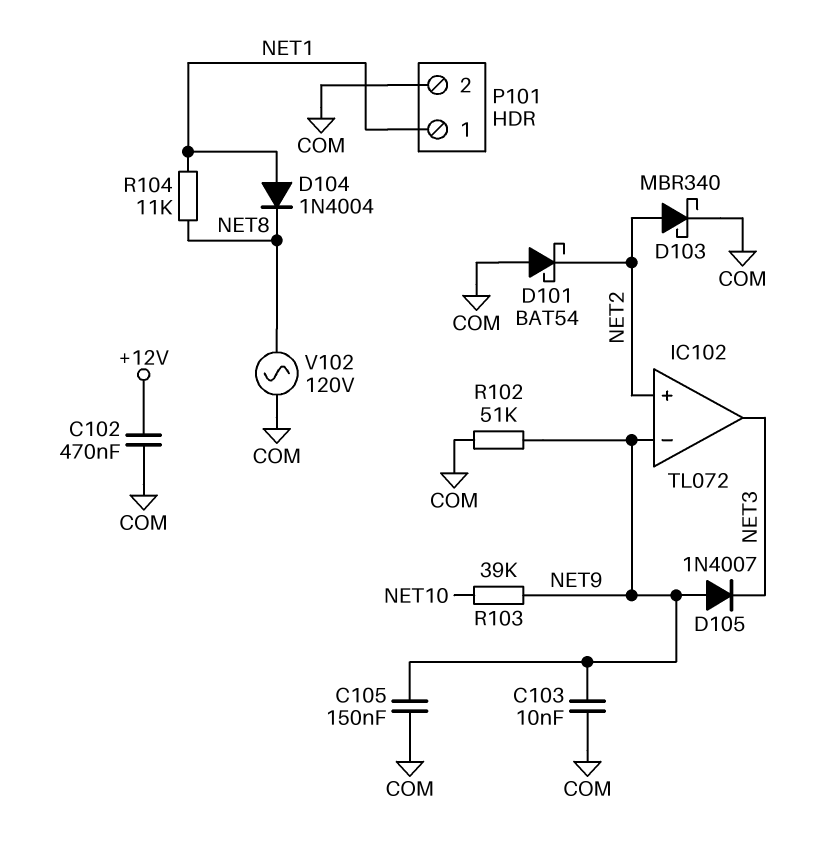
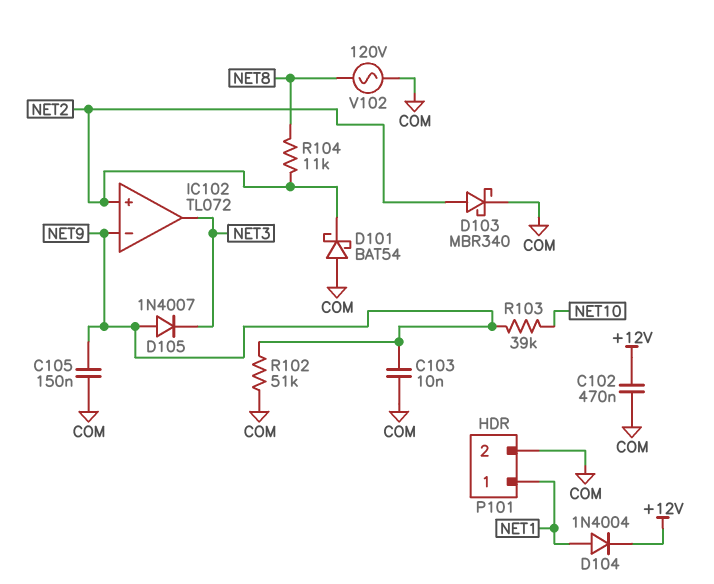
D104: diode 1N4004 (A NET1, K NET8) -> diode 1N4004 (A NET1, K +12V)
R104: 11k (NET1, NET8) -> 11k (NET2, NET8)

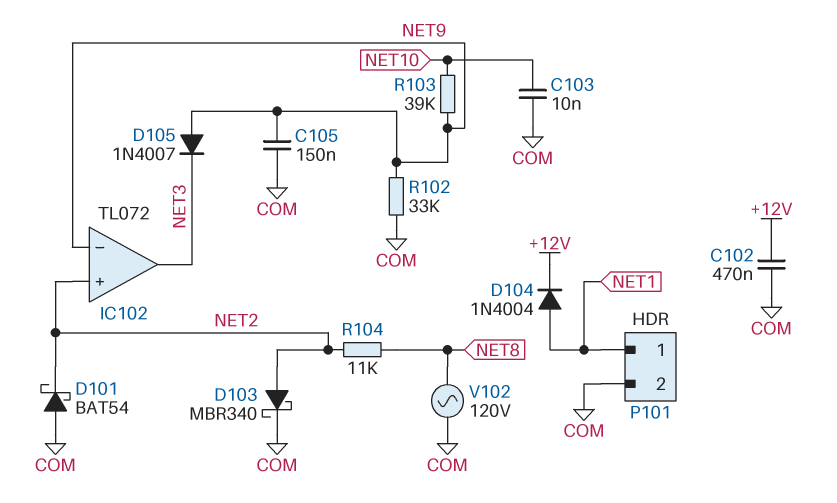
C103: 10nF (COM, NET9) -> 10nF (COM, NET10)
R102: 51k (COM, NET9) -> 33k (COM, NET9)

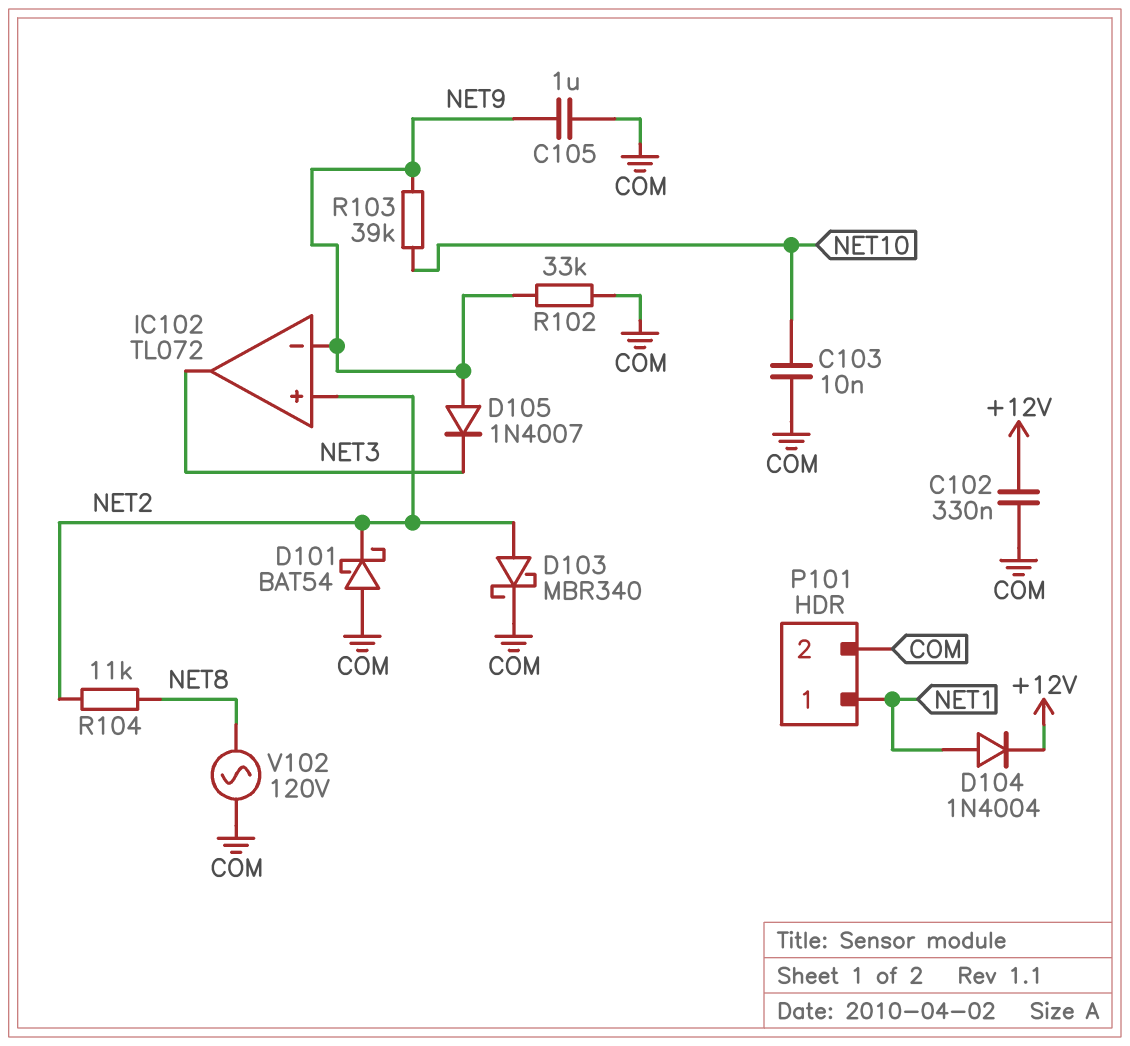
C102: 470nF (+12V, COM) -> 330nF (+12V, COM)
C105: 150nF (COM, NET9) -> 1uF (COM, NET9)

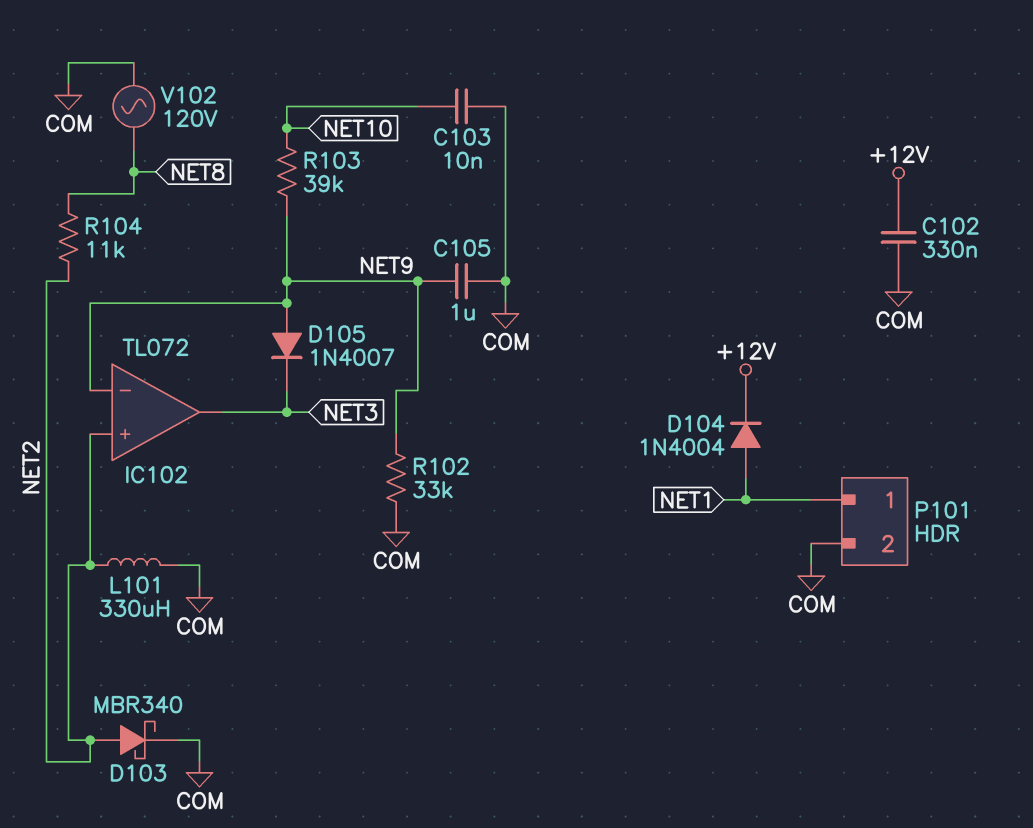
D101: schottky BAT54 (A COM, K NET2) -> none
L101: none -> 330uH (COM, NET2)

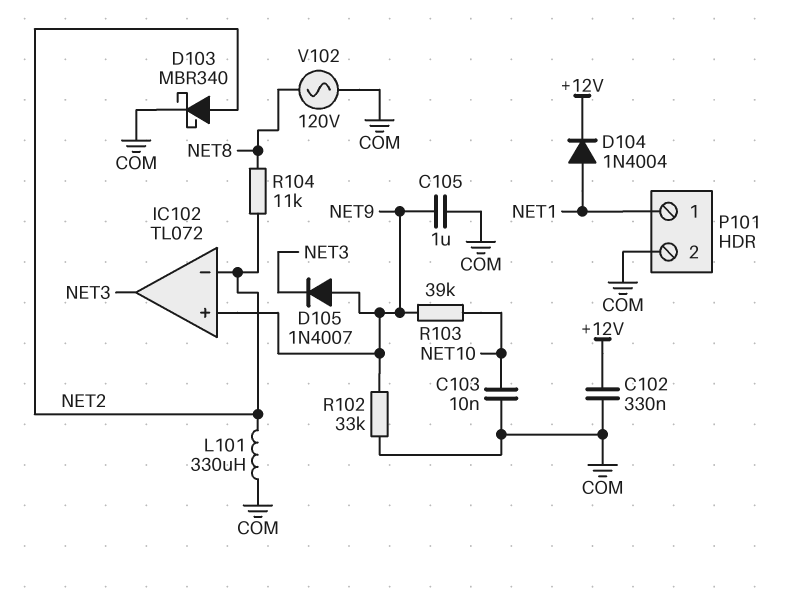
IC102 pin in+: NET2 -> NET9
IC102 pin in-: NET9 -> NET2

